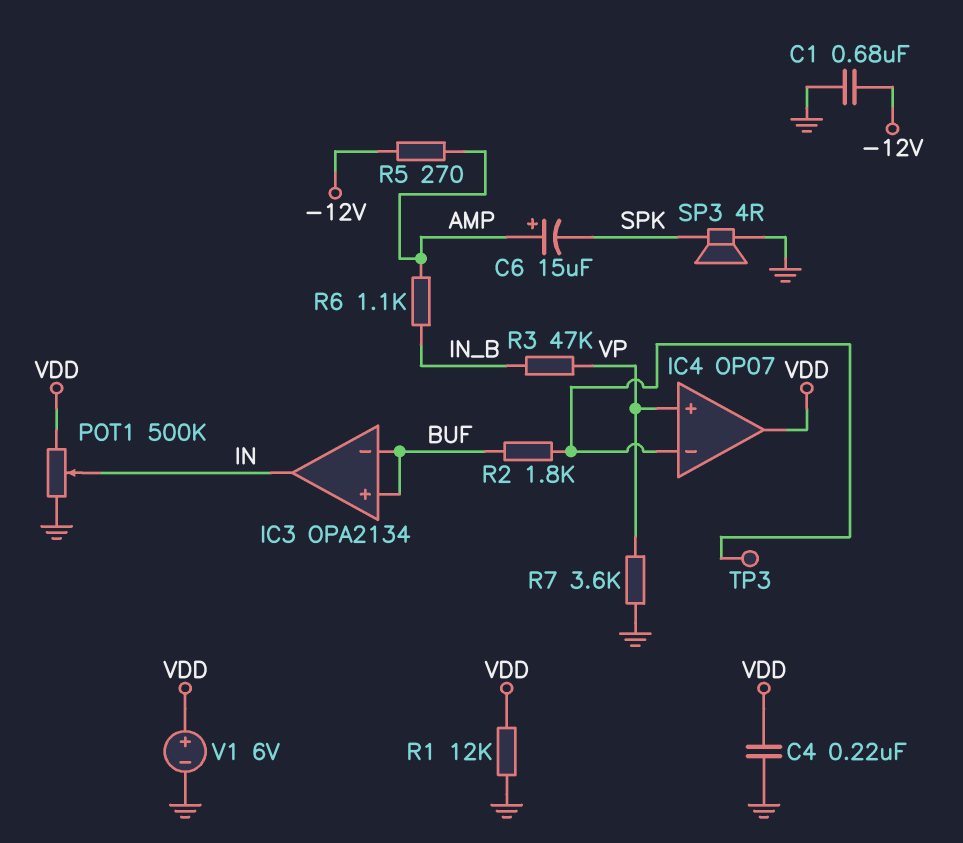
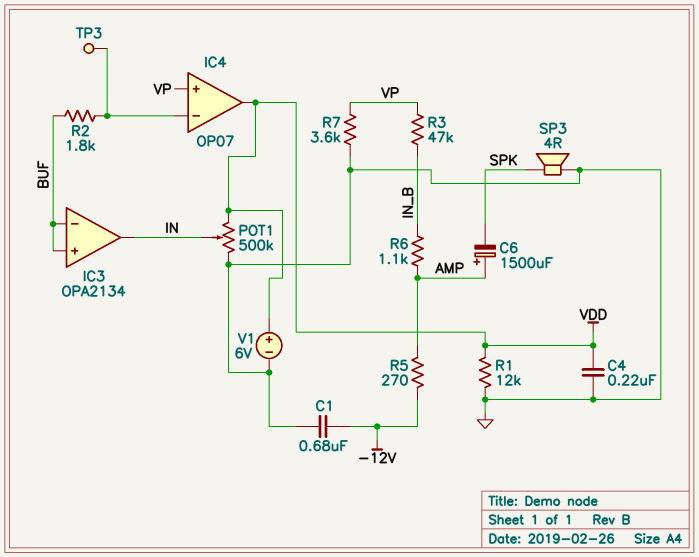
C6: 15uF (plus AMP, minus SPK) -> 1500uF (plus AMP, minus SPK)

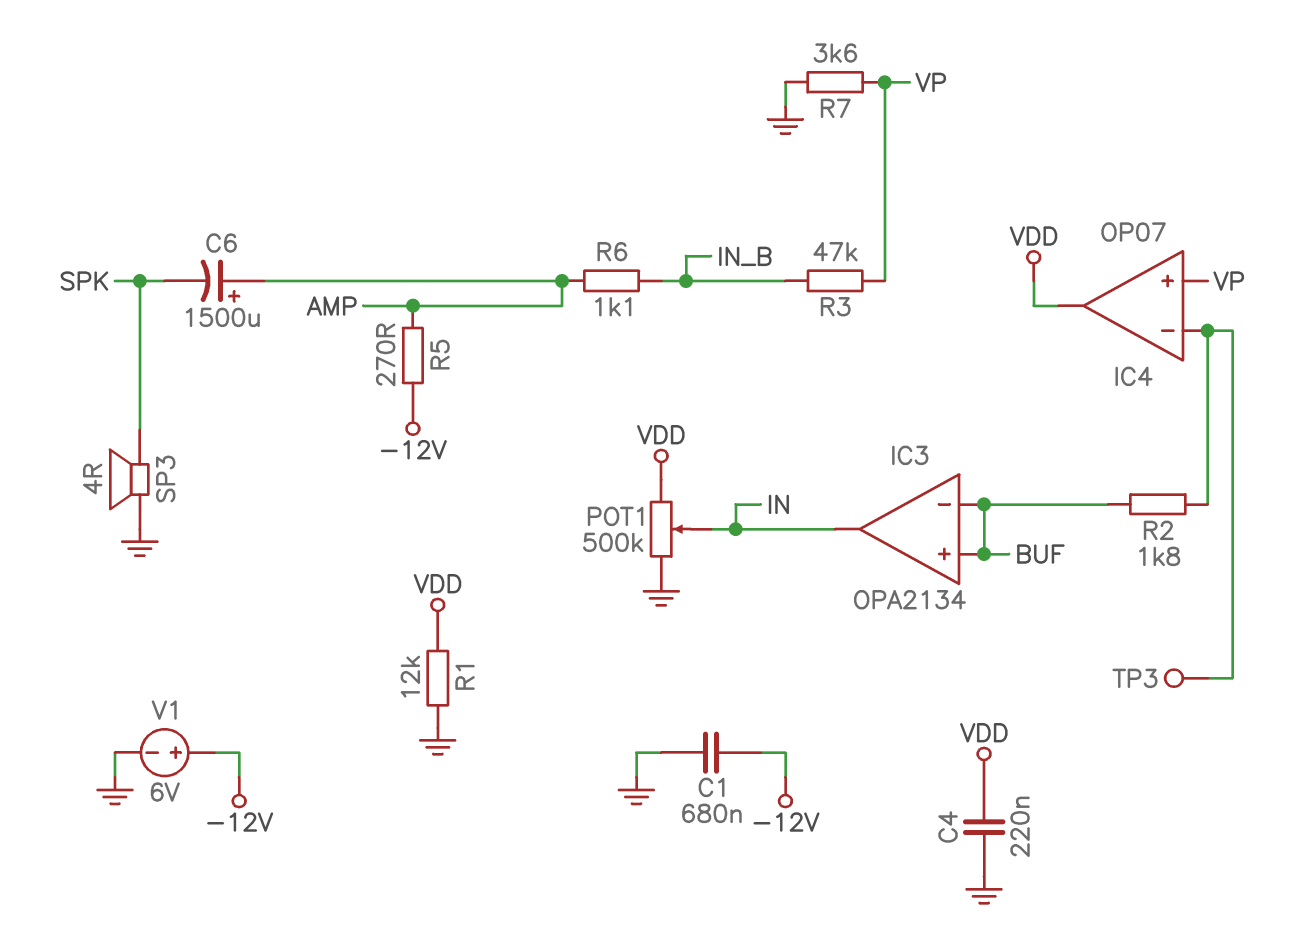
V1: 6V (plus VDD, minus GND) -> 6V (plus -12V, minus GND)

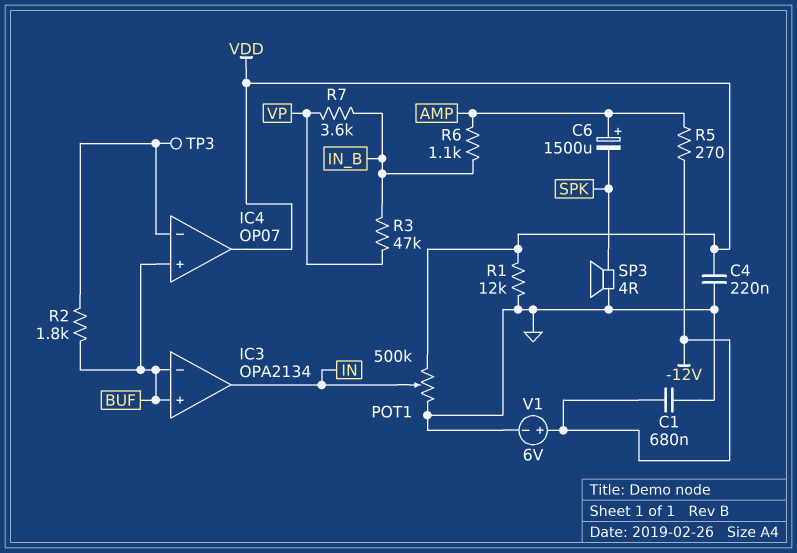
IC4 pin in+: VP -> BUF
R7: 3.6k (GND, VP) -> 3.6k (IN_B, VP)

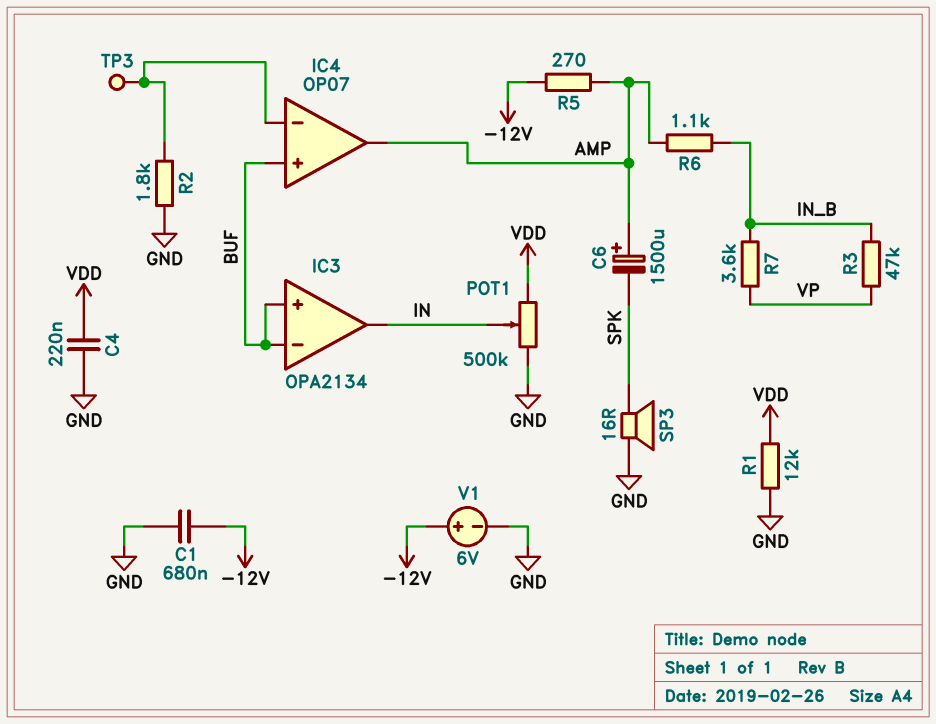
IC4 pin out: VDD -> AMP
R2: 1.8k (BUF, IC4/in-) -> 1.8k (GND, IC4/in-)
SP3: speaker 4R (GND, SPK) -> speaker 16R (GND, SPK)

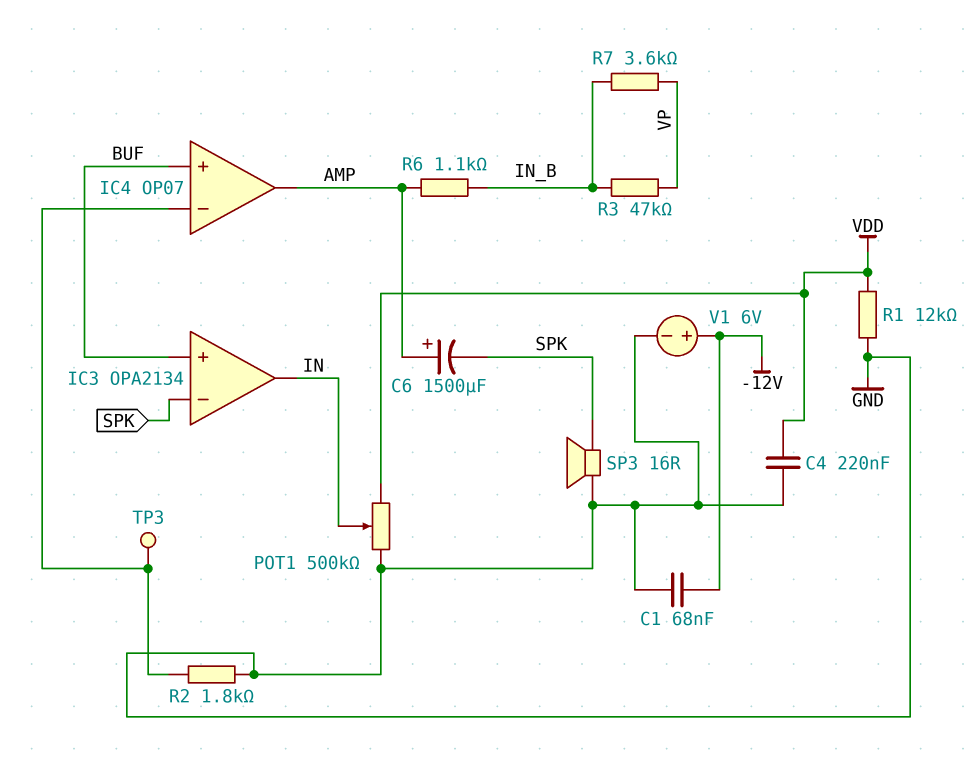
C1: 680nF (-12V, GND) -> 68nF (-12V, GND)
IC3 pin in-: BUF -> SPK
R5: 270 (-12V, AMP) -> none

